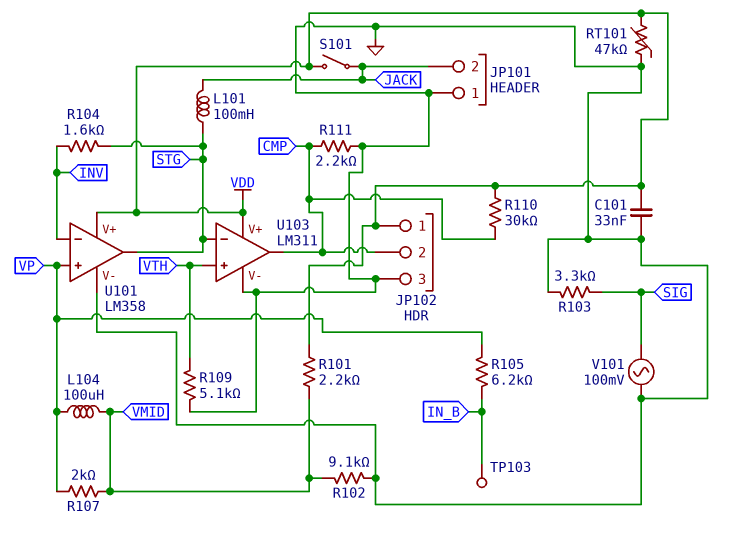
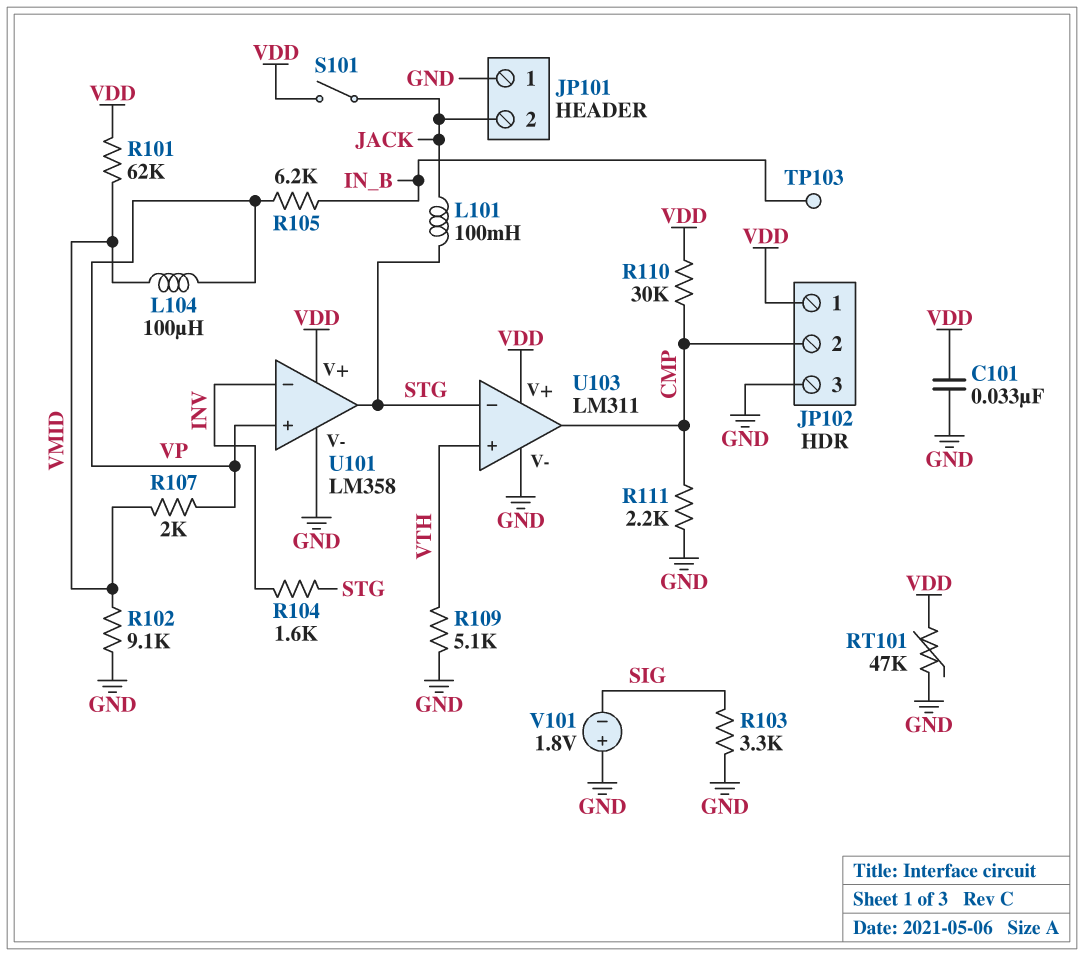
R101: 2.2k (VDD, VMID) -> 62k (VDD, VMID)
V101: AC 100mV (GND, SIG) -> 1.8V (plus GND, minus SIG)

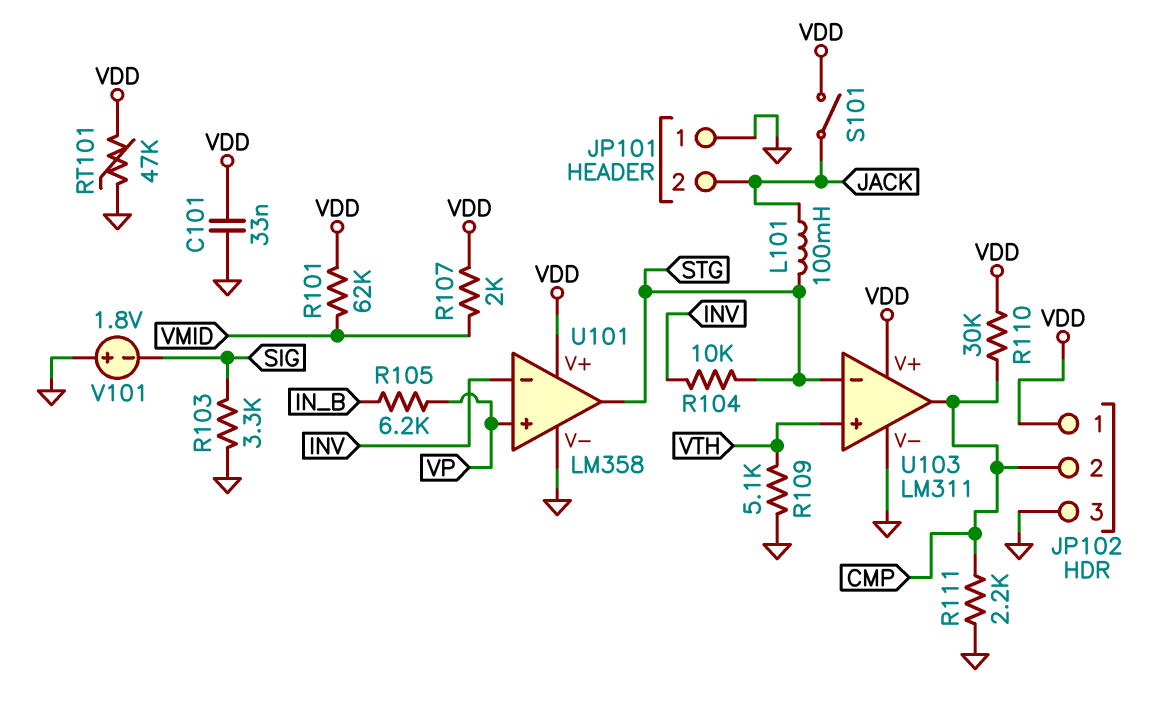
L104: 100uH (VMID, VP) -> none
R102: 9.1k (GND, VMID) -> none
R104: 1.6k (INV, STG) -> 10k (INV, STG)
R107: 2k (VMID, VP) -> 2k (VDD, VMID)
TP103: test point (IN_B) -> none

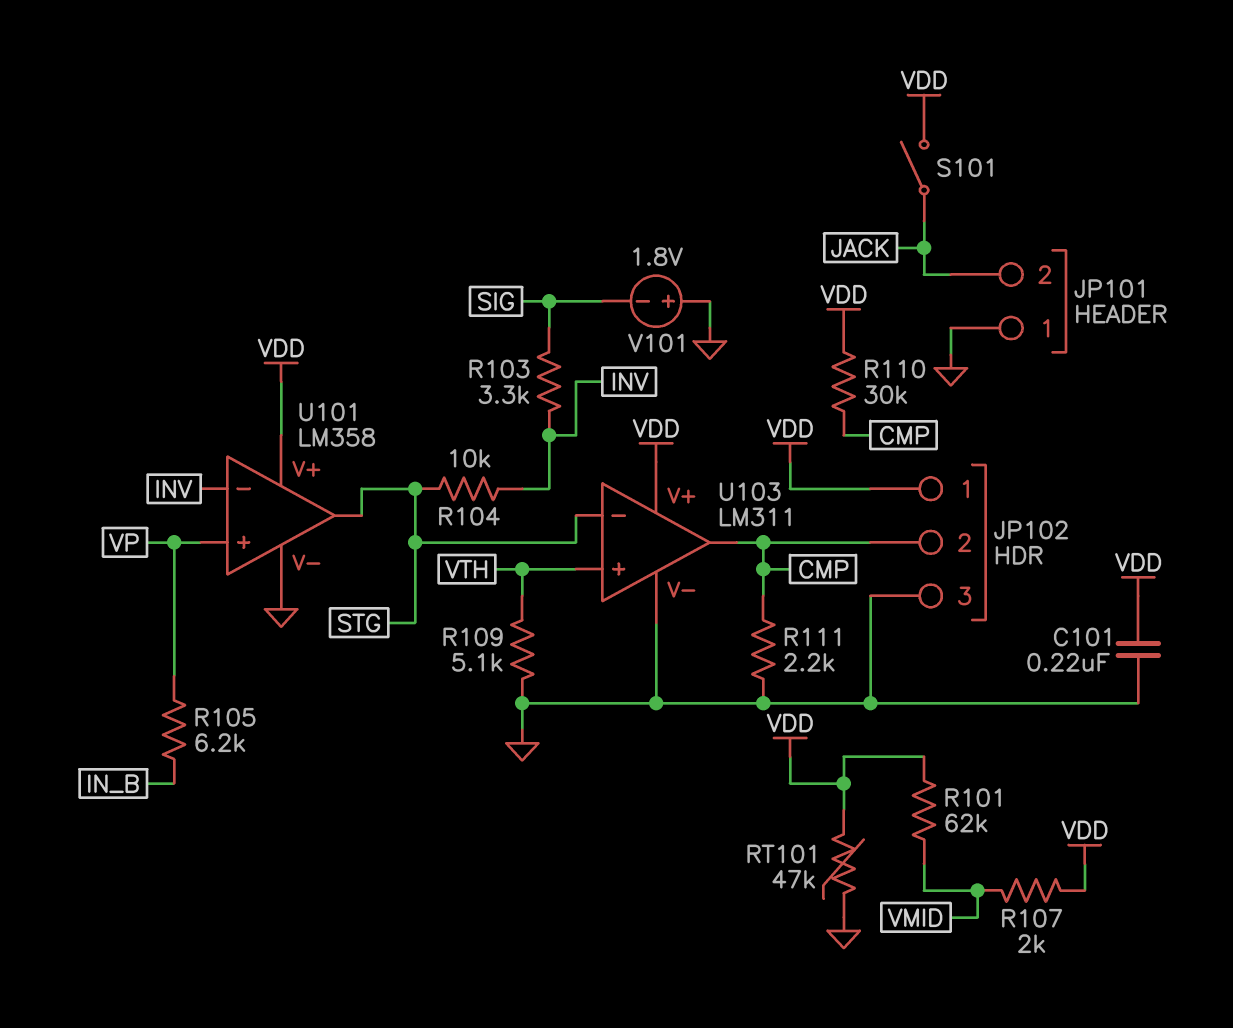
C101: 33nF (GND, VDD) -> 220nF (GND, VDD)
L101: 100mH (JACK, STG) -> none
R103: 3.3k (GND, SIG) -> 3.3k (INV, SIG)

